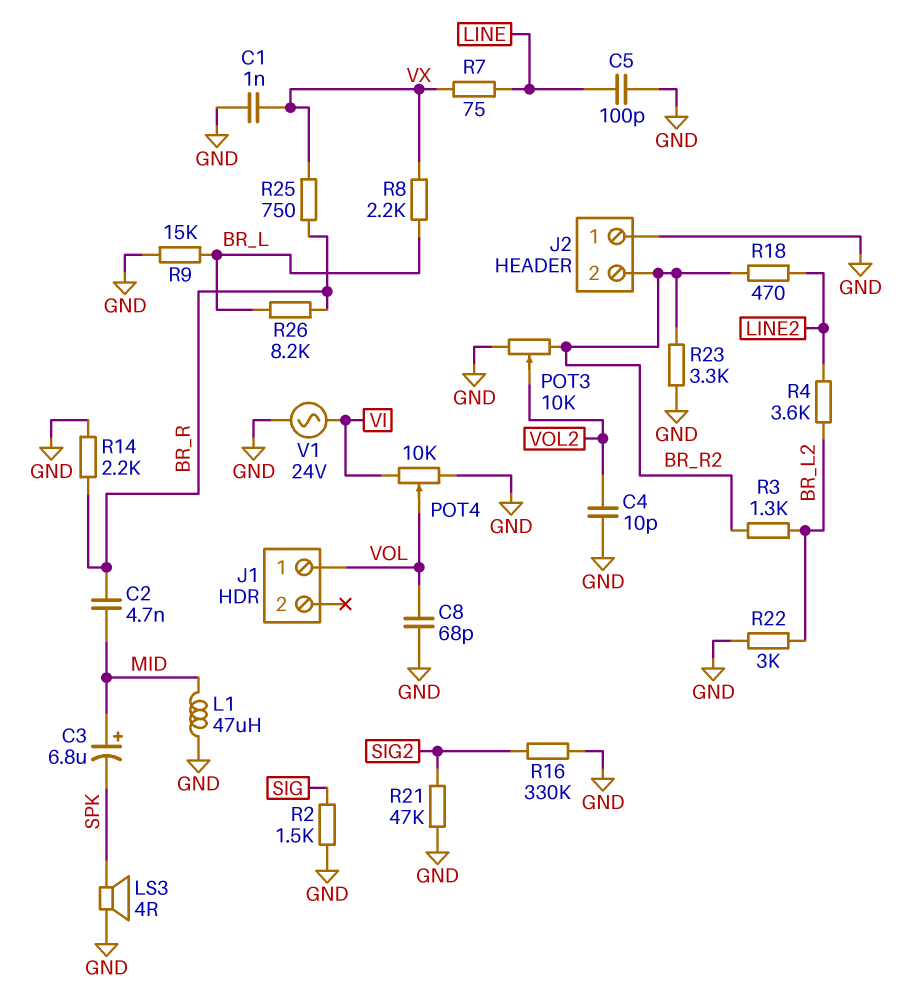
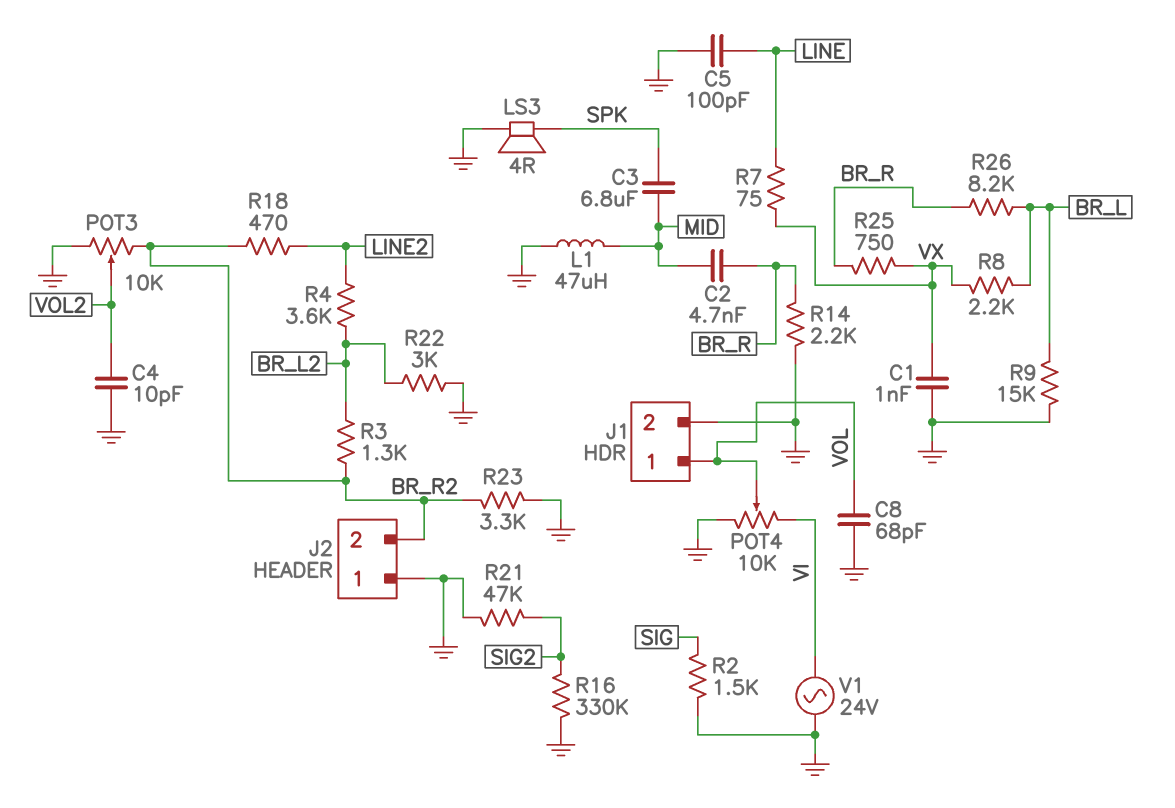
C3: 6.8uF (plus MID, minus SPK) -> 6.8uF (MID, SPK)
J1 pin 2: none -> GND

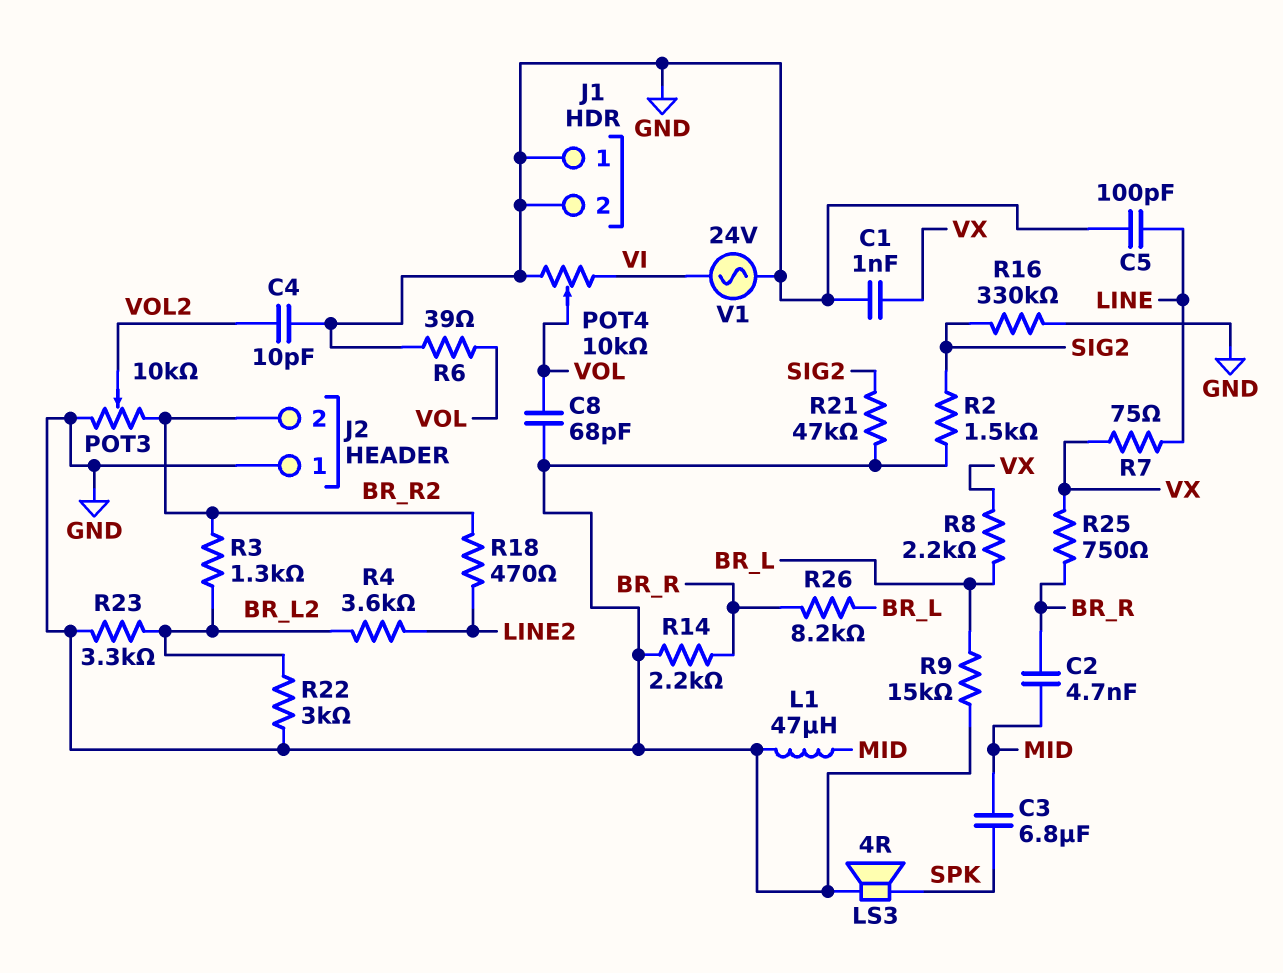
J1 pin 1: VOL -> GND
R2: 1.5k (GND, SIG) -> 1.5k (GND, SIG2)
R6: none -> 39 (GND, VOL)
R23: 3.3k (BR_R2, GND) -> 3.3k (BR_L2, GND)

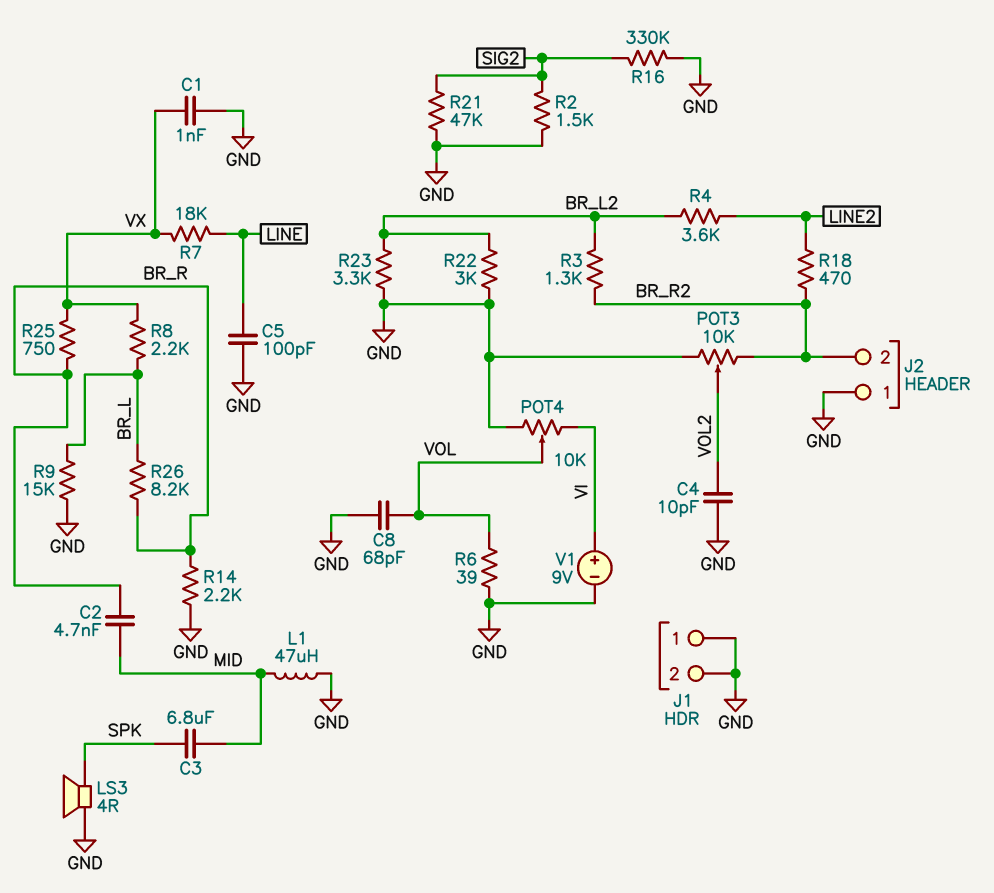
R7: 75 (LINE, VX) -> 18k (LINE, VX)
V1: AC 24V (GND, VI) -> 9V (plus VI, minus GND)

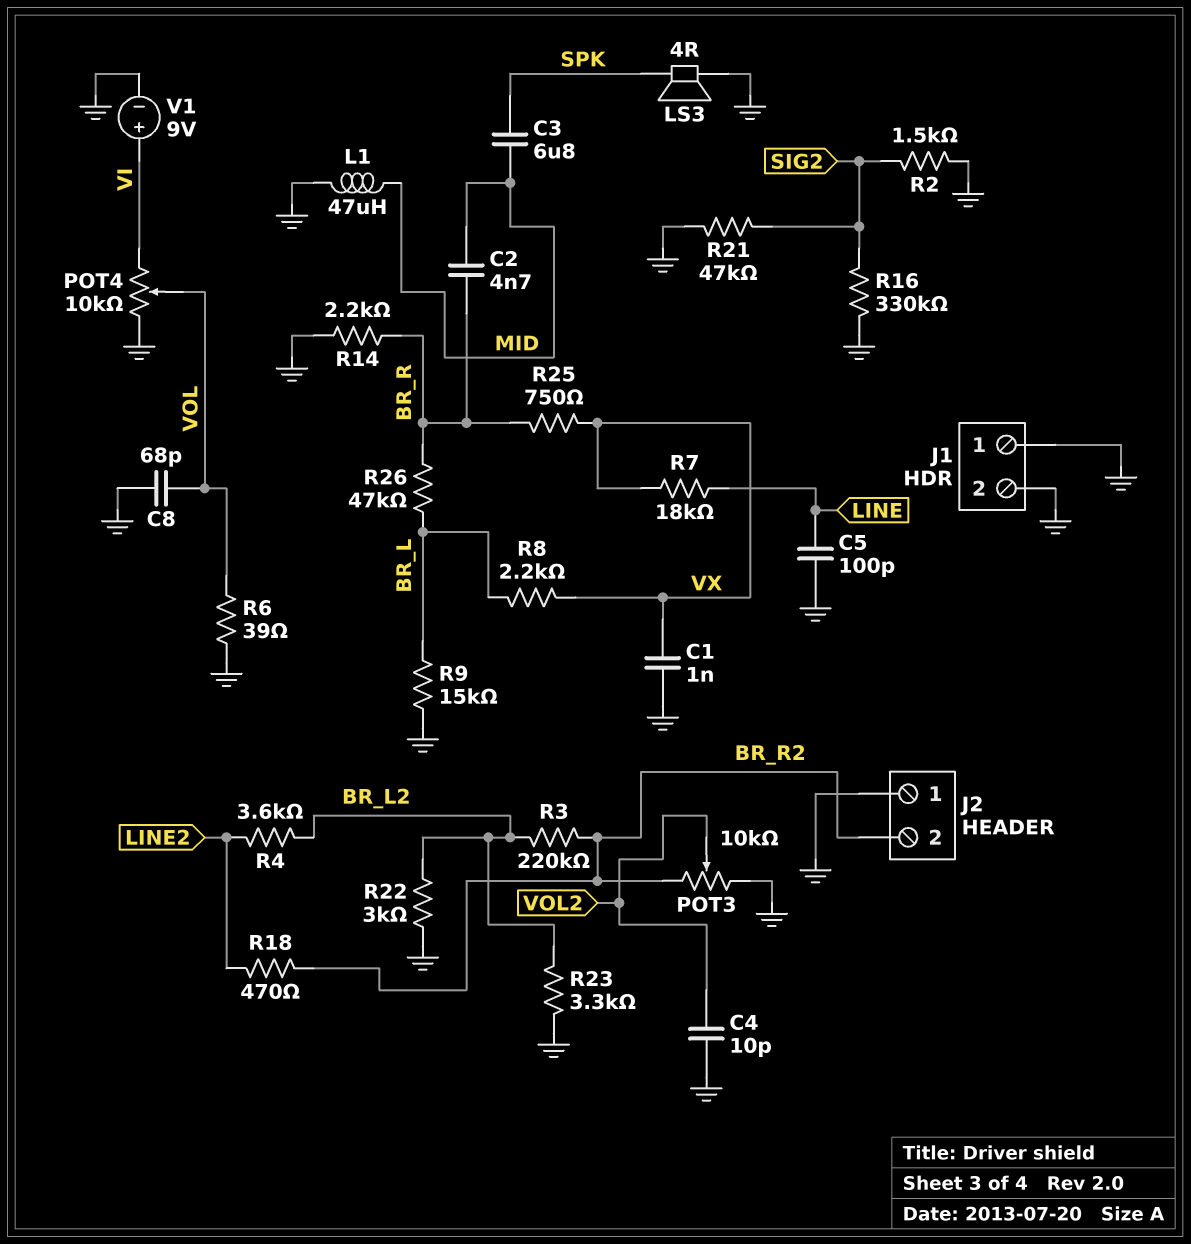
R3: 1.3k (BR_L2, BR_R2) -> 220k (BR_L2, BR_R2)
R26: 8.2k (BR_L, BR_R) -> 47k (BR_L, BR_R)

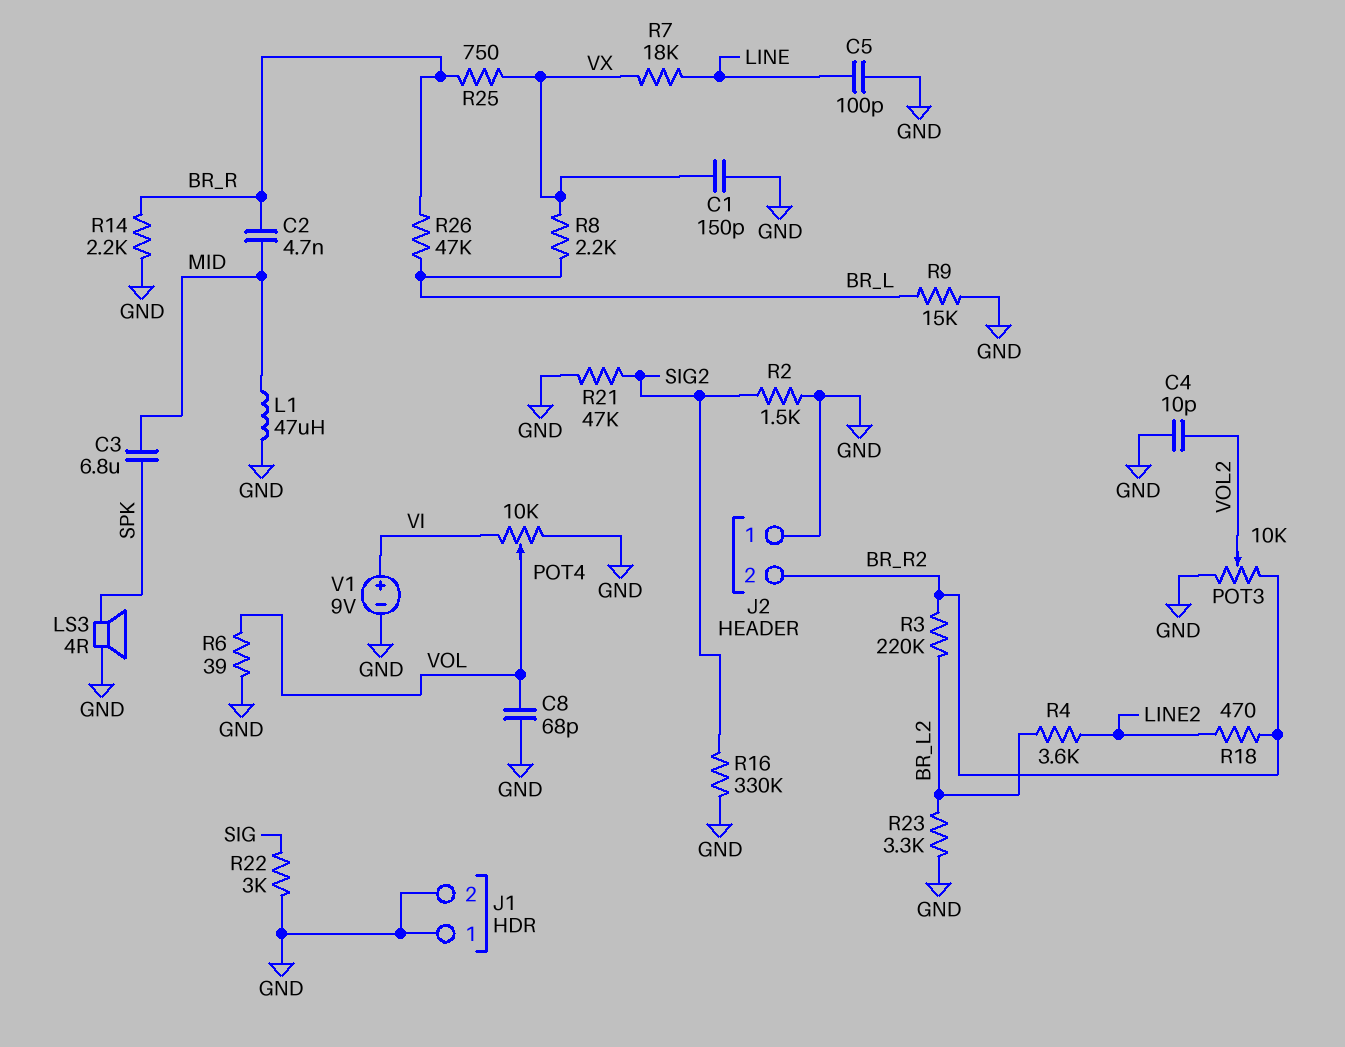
C1: 1nF (GND, VX) -> 150pF (GND, VX)
R22: 3k (BR_L2, GND) -> 3k (GND, SIG)

